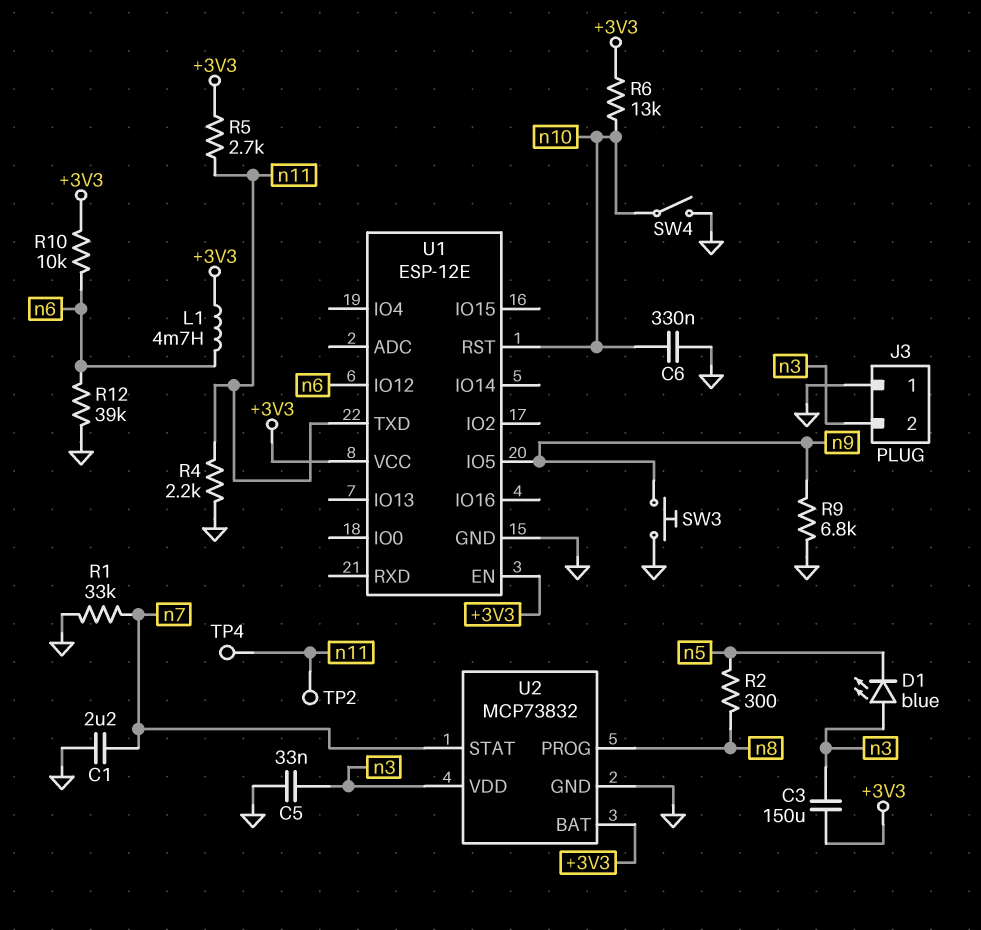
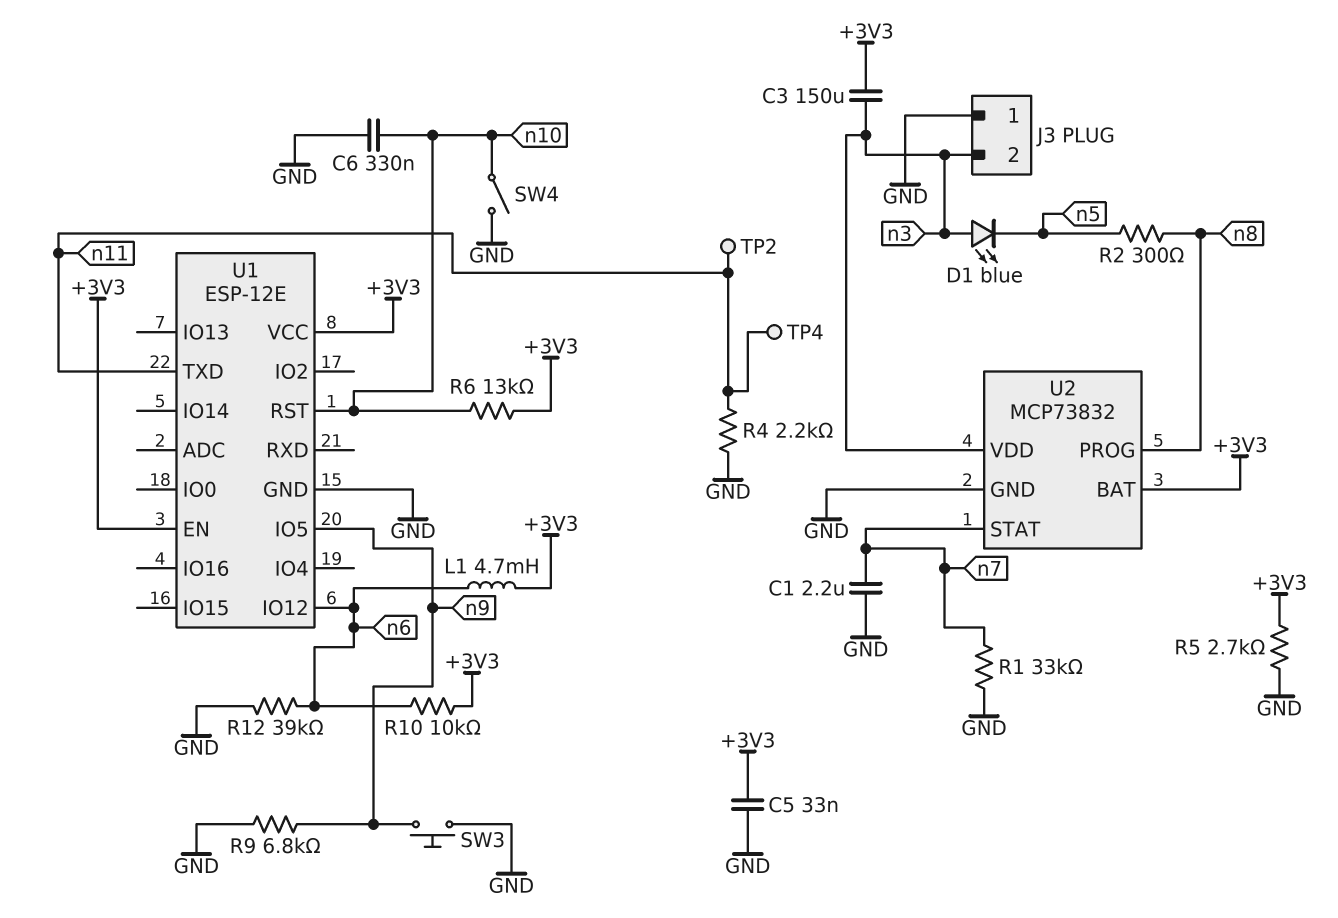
C5: 33nF (GND, n3) -> 33nF (+3V3, GND)
R5: 2.7k (+3V3, n11) -> 2.7k (+3V3, GND)

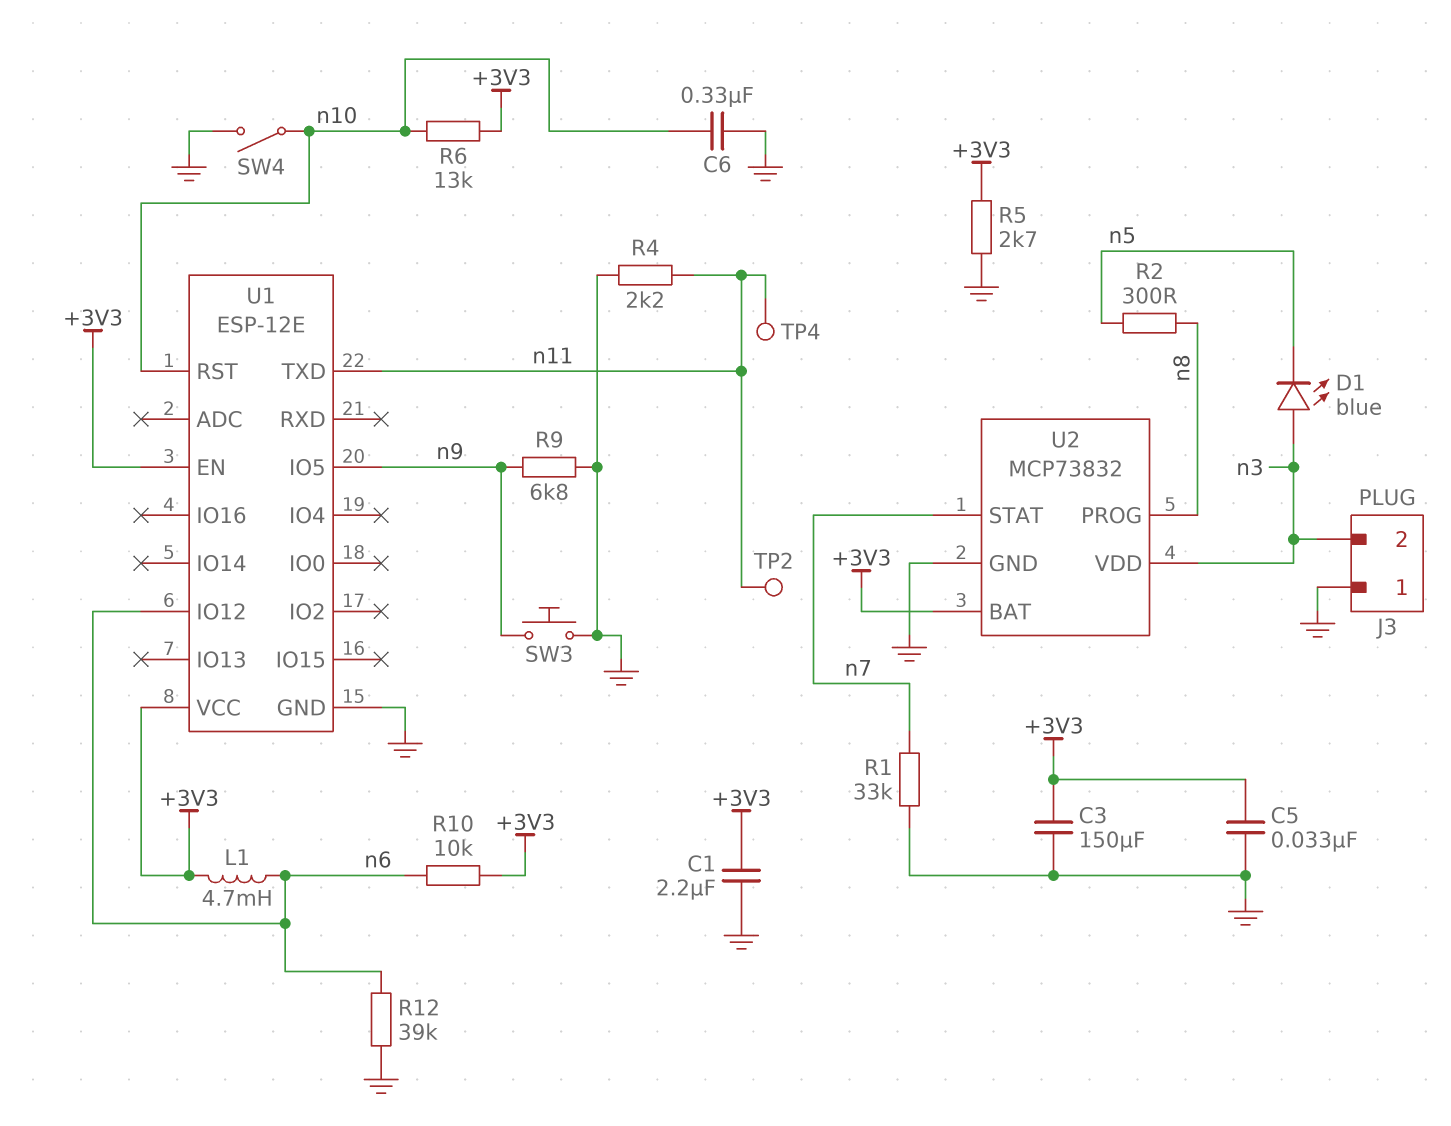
C1: 2.2uF (GND, n7) -> 2.2uF (+3V3, GND)
C3: 150uF (+3V3, n3) -> 150uF (+3V3, GND)

